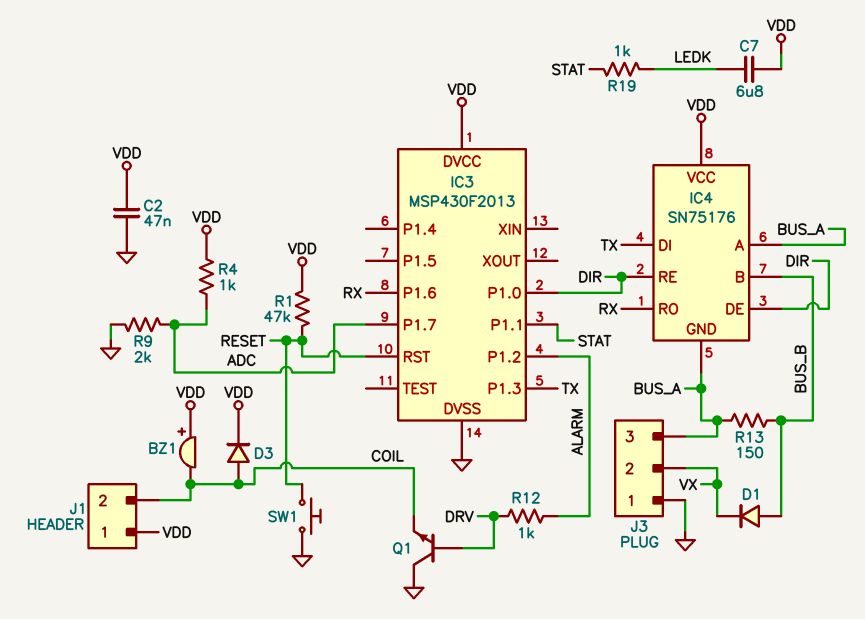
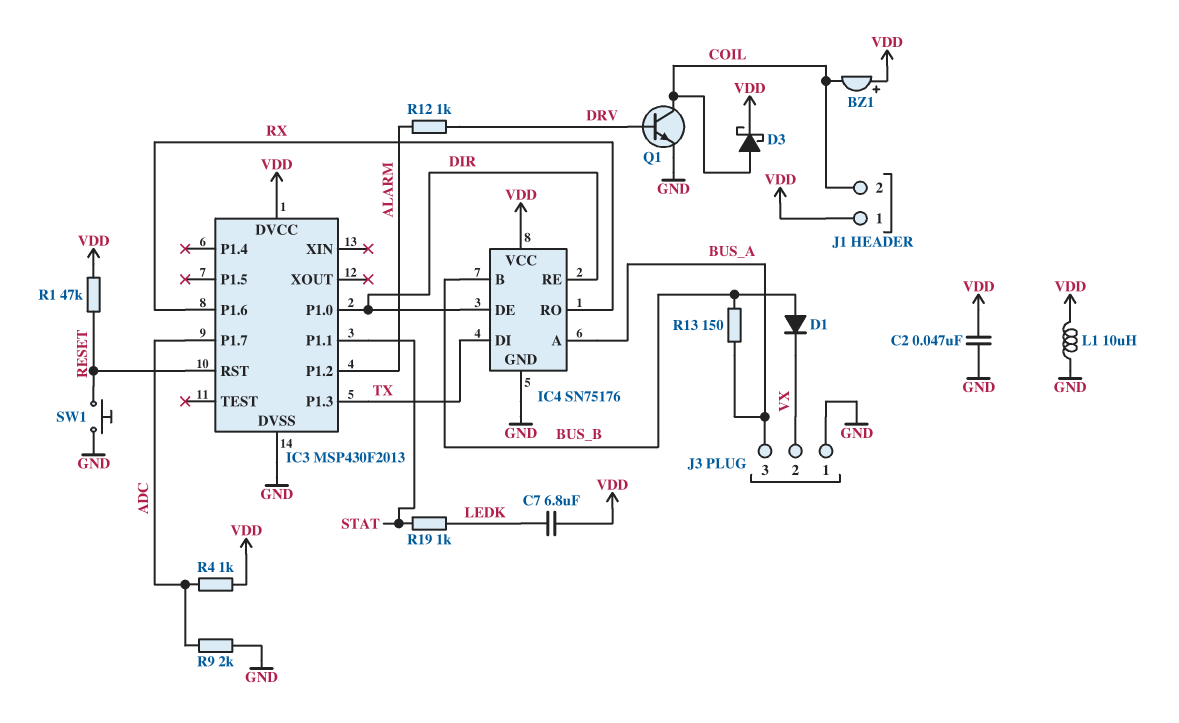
D3: diode (A COIL, K VDD) -> schottky (A COIL, K VDD)
IC4 pin GND: BUS_A -> GND
L1: none -> 10uH (GND, VDD)
Q1: NPN (B DRV, C GND, E COIL) -> NPN (B DRV, C COIL, E GND)

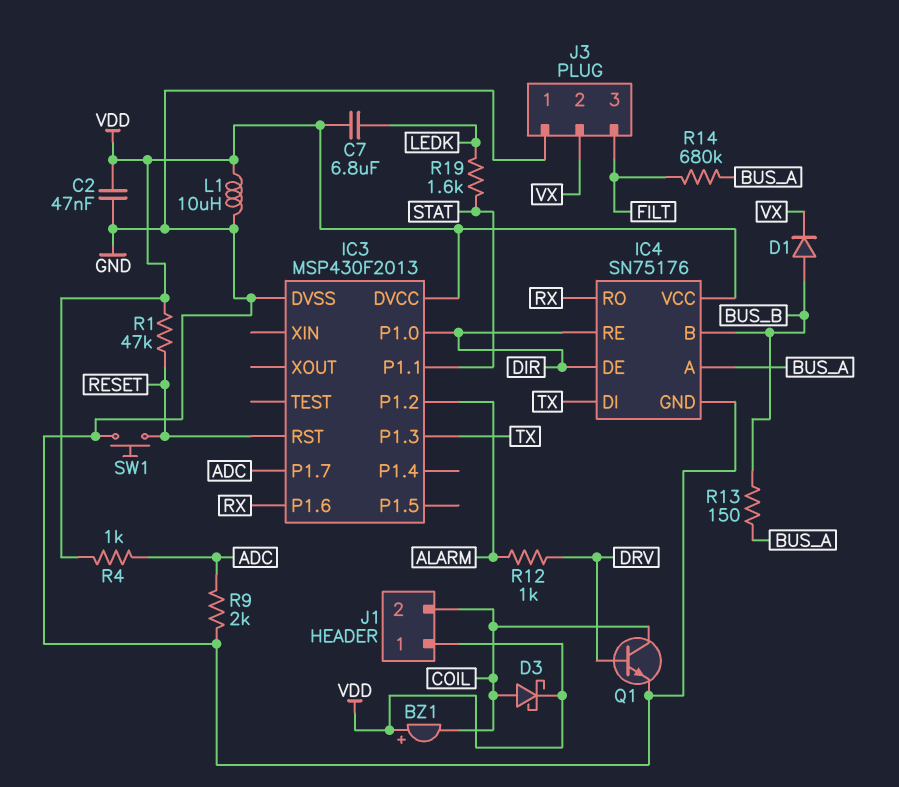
J3 pin 3: BUS_A -> FILT
R14: none -> 680k (BUS_A, FILT)
R19: 1k (LEDK, STAT) -> 1.6k (LEDK, STAT)

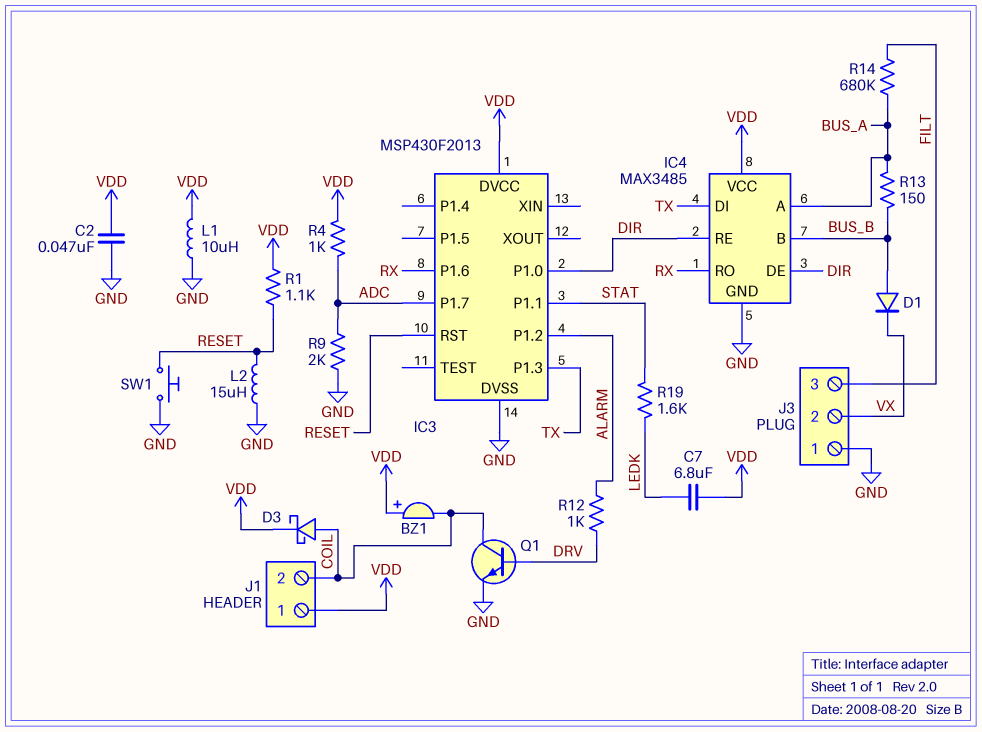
IC4: SN75176 -> MAX3485
L2: none -> 15uH (GND, RESET)
R1: 47k (RESET, VDD) -> 1.1k (RESET, VDD)

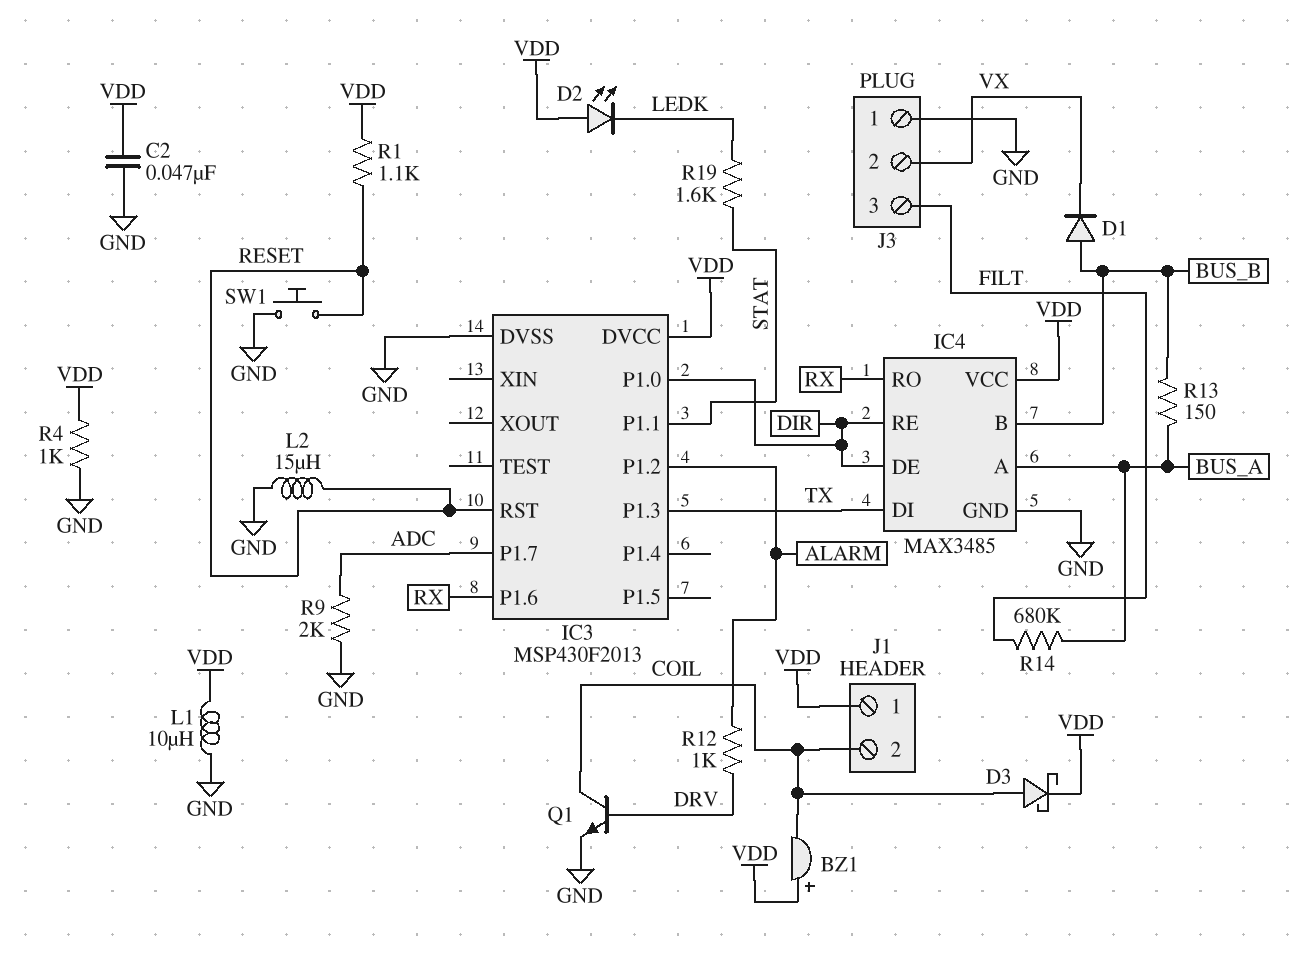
C7: 6.8uF (LEDK, VDD) -> none
D2: none -> LED (A VDD, K LEDK)
R4: 1k (ADC, VDD) -> 1k (GND, VDD)

